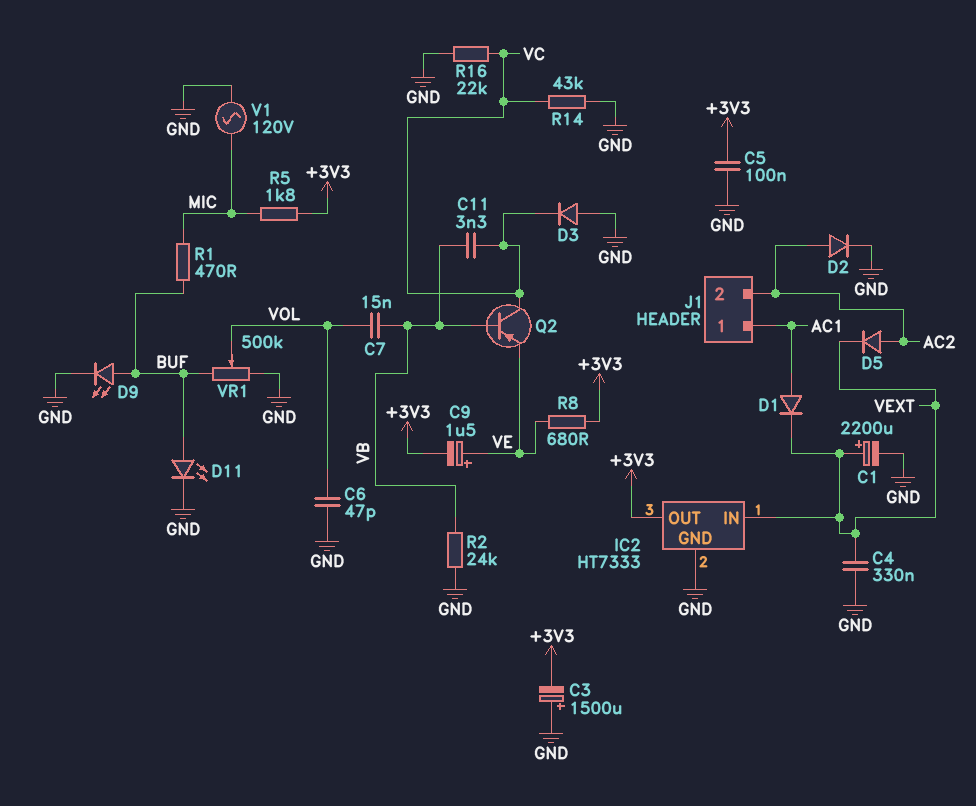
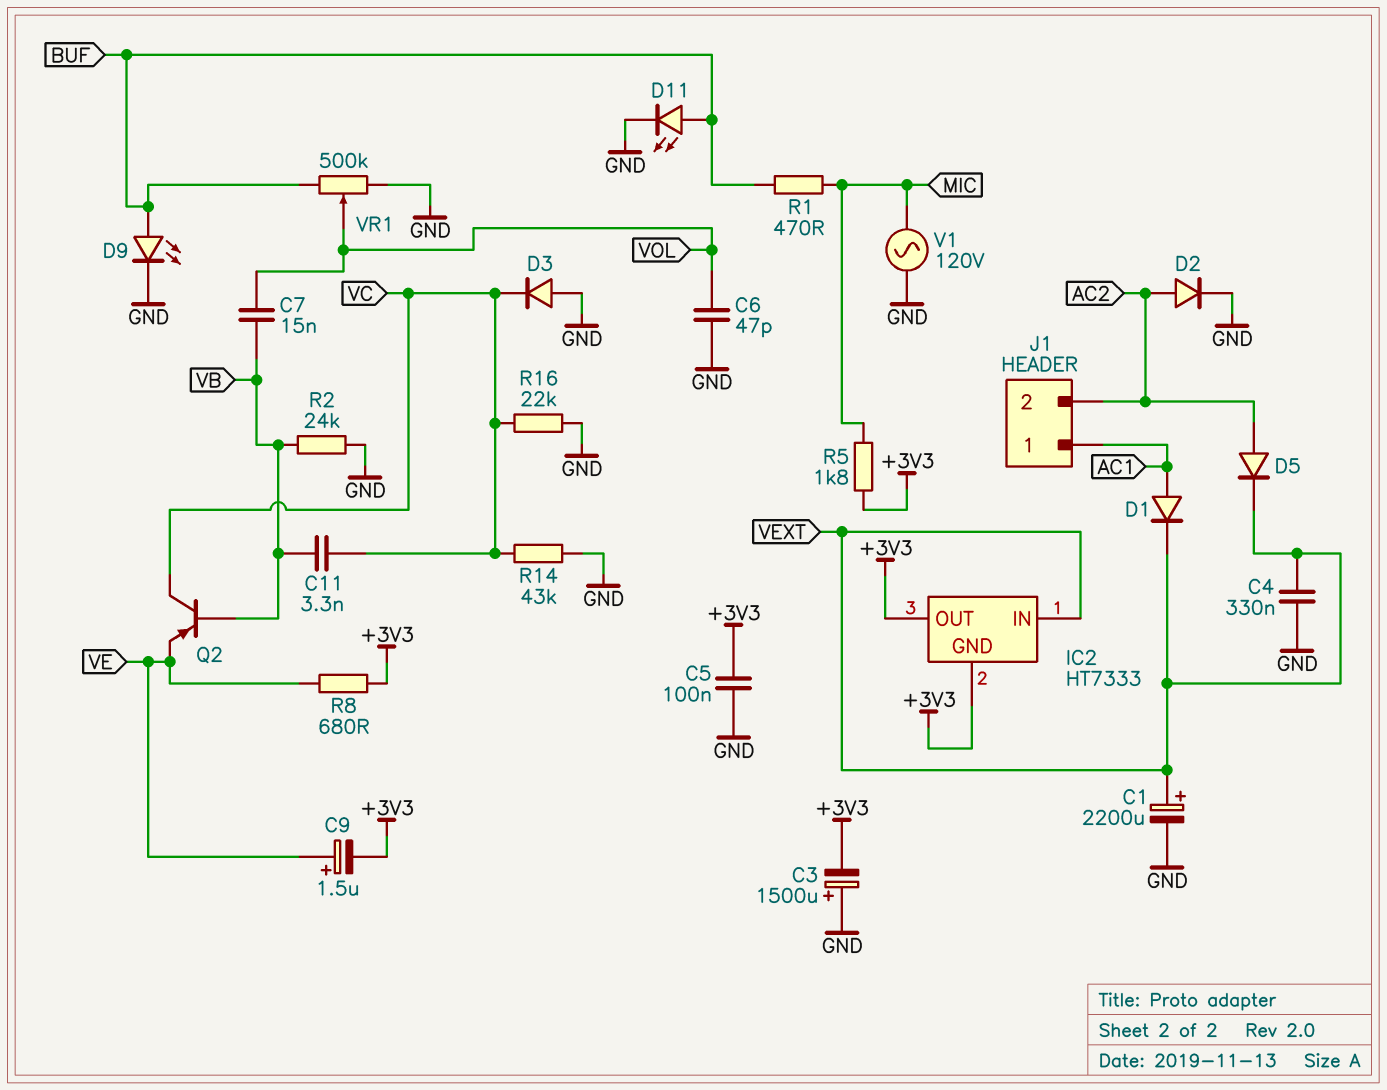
IC2 pin GND: GND -> +3V3

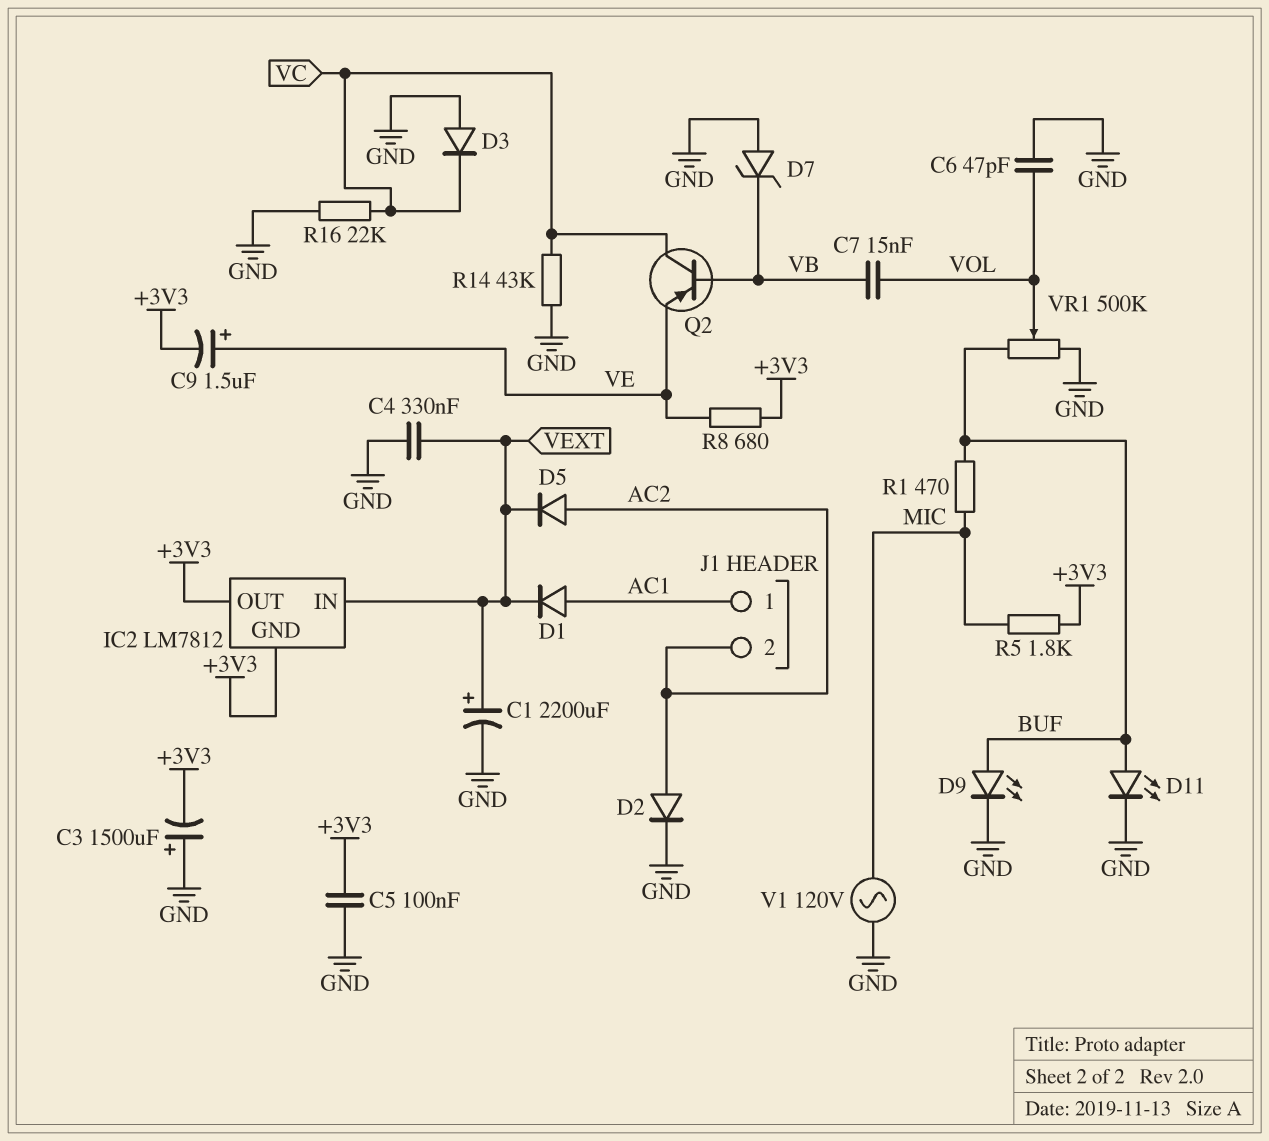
C11: 3.3nF (VB, VC) -> none
D7: none -> zener (A GND, K VB)
IC2: HT7333 -> LM7812
R2: 24k (GND, VB) -> none

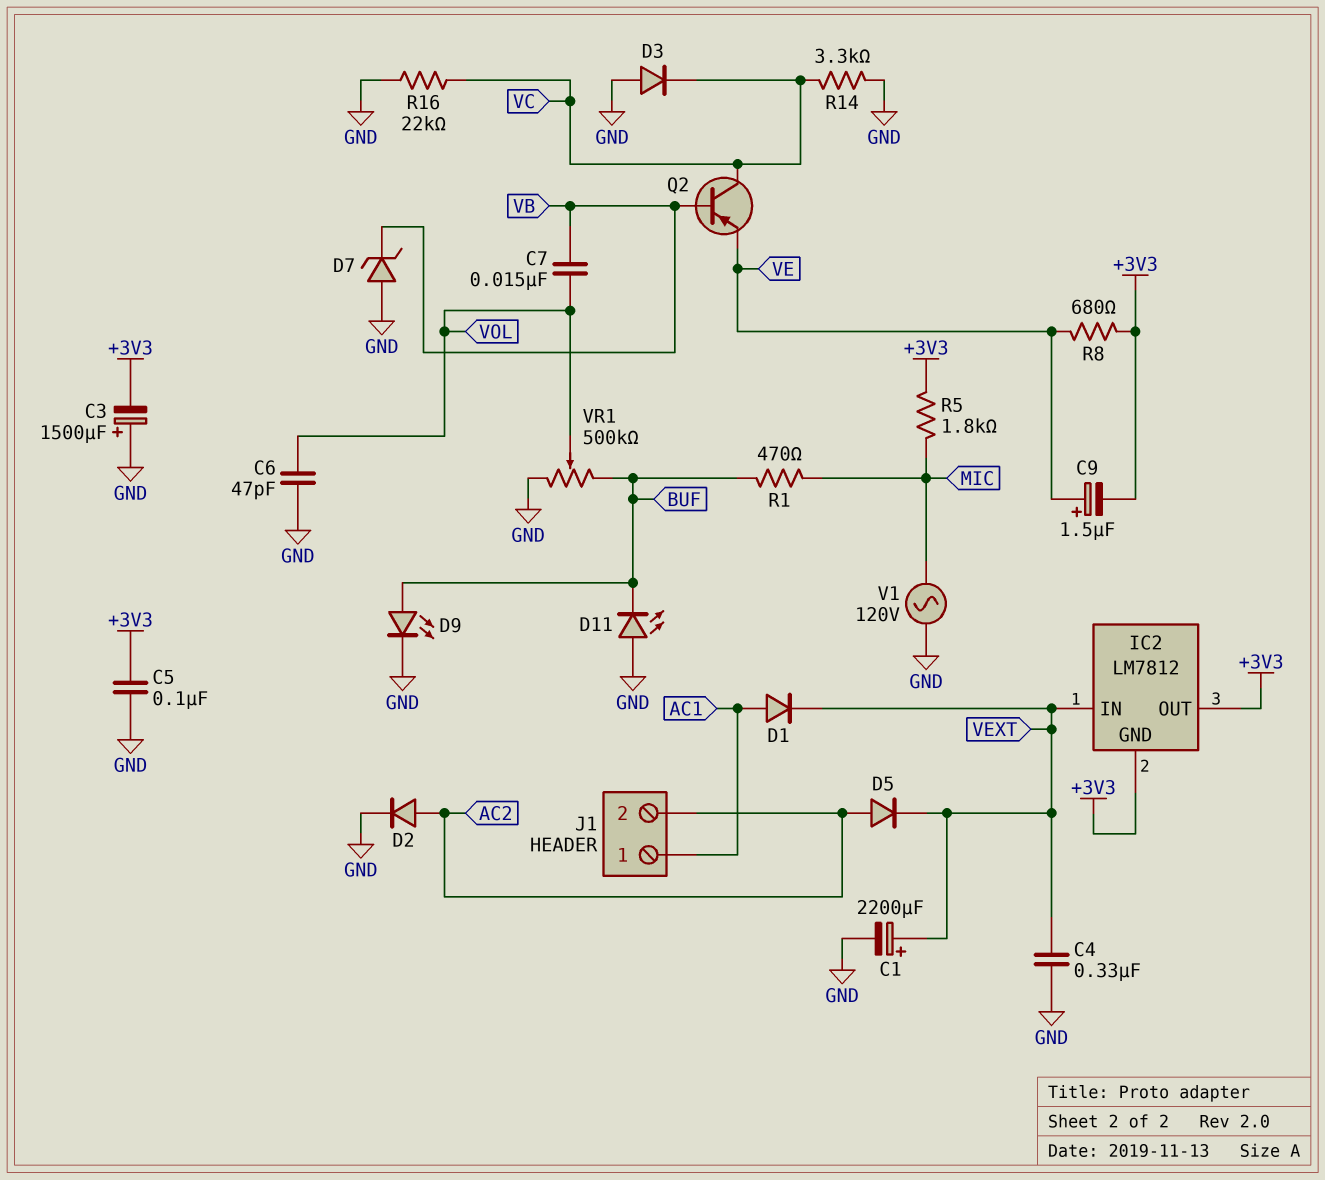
D11: LED (A BUF, K GND) -> LED (A GND, K BUF)
R14: 43k (GND, VC) -> 3.3k (GND, VC)

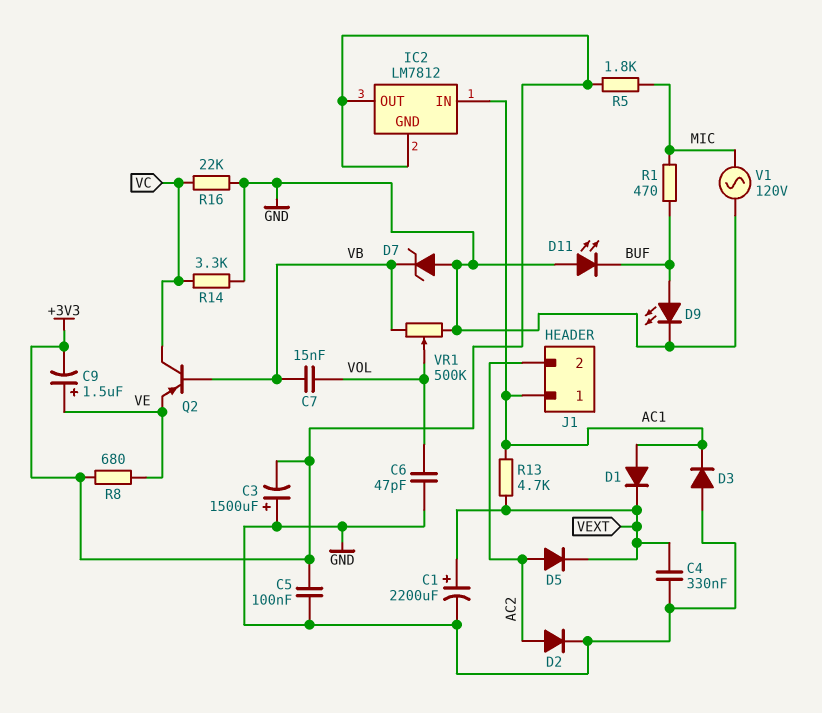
D3: diode (A GND, K VC) -> diode (A GND, K AC1)
IC2 pin IN: VEXT -> AC1
R13: none -> 4.7k (AC1, VEXT)
VR1: 500k (BUF, GND, wiper VOL) -> 500k (GND, VB, wiper VOL)

